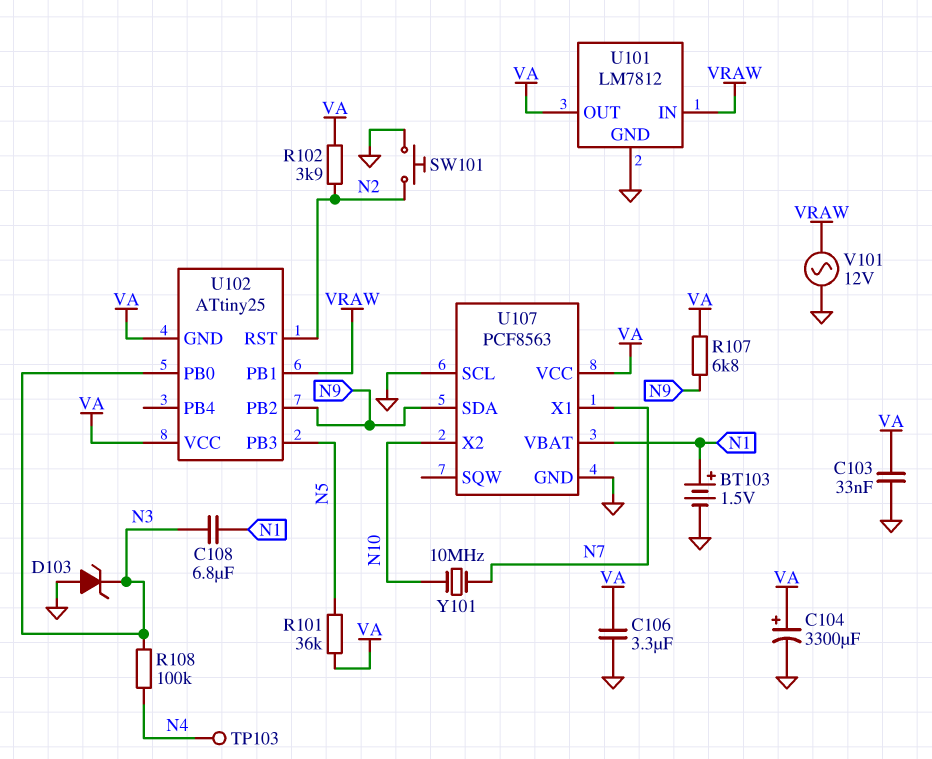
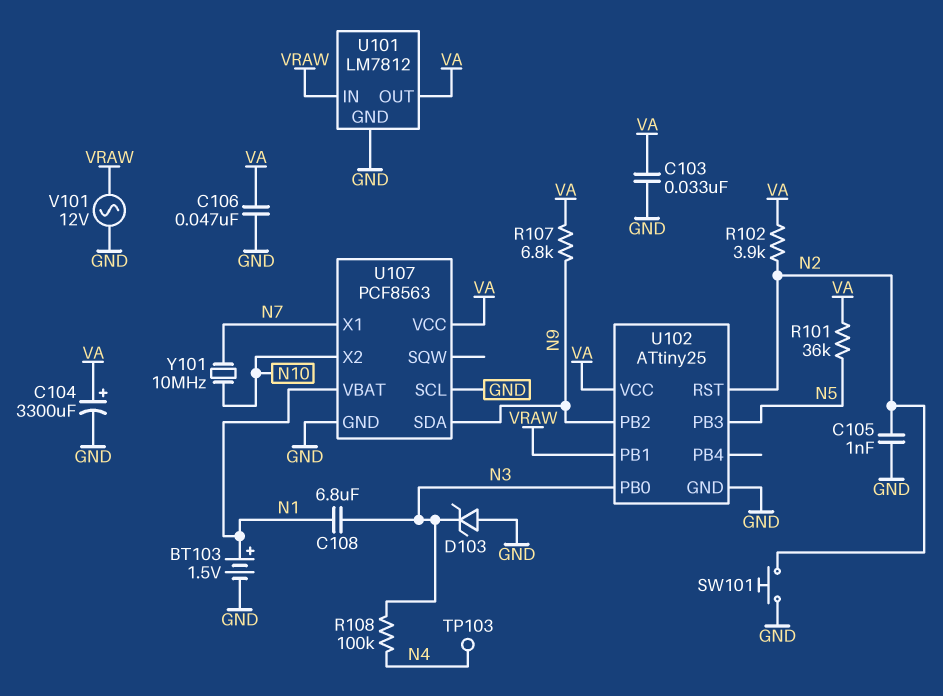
C105: none -> 1nF (GND, N2)
C106: 3.3uF (GND, VA) -> 47nF (GND, VA)
U102 pin GND: VA -> GND

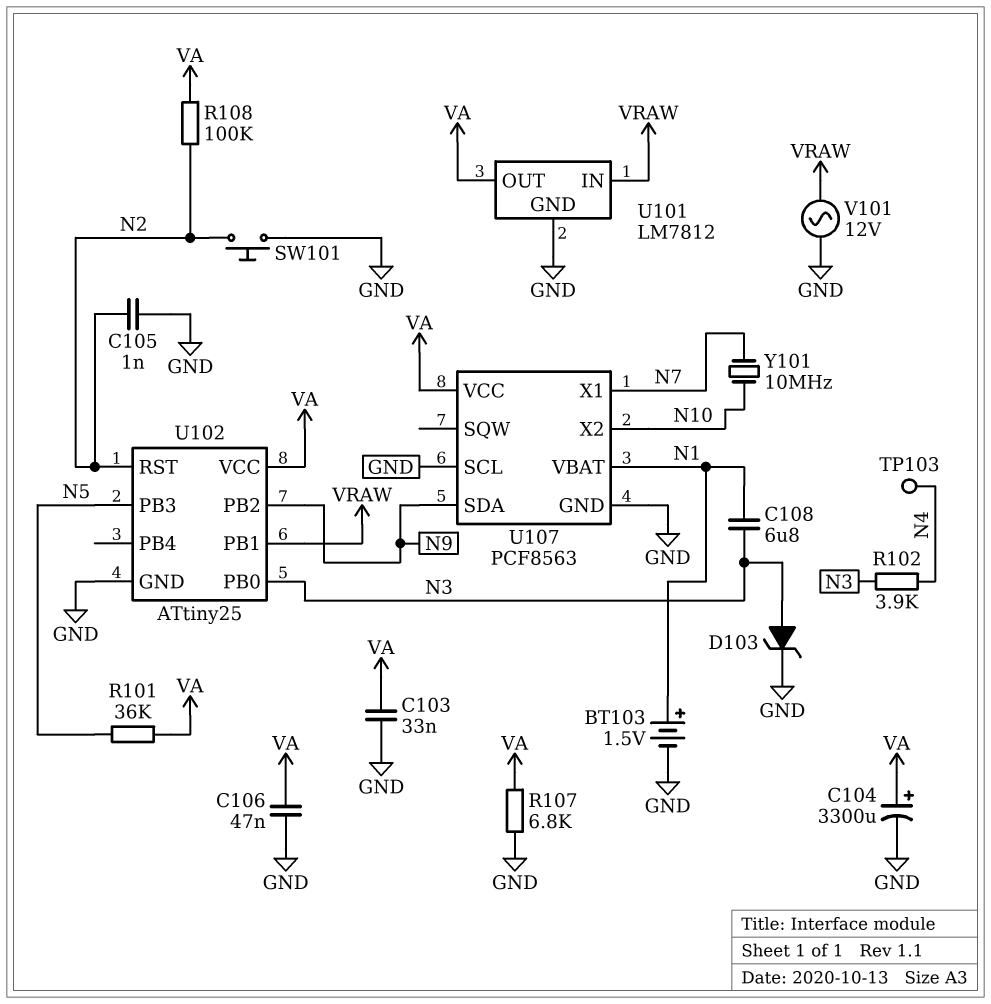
D103: zener (A GND, K N3) -> zener (A N3, K GND)
R102: 3.9k (N2, VA) -> 3.9k (N3, N4)
R107: 6.8k (N9, VA) -> 6.8k (GND, VA)
R108: 100k (N3, N4) -> 100k (N2, VA)

